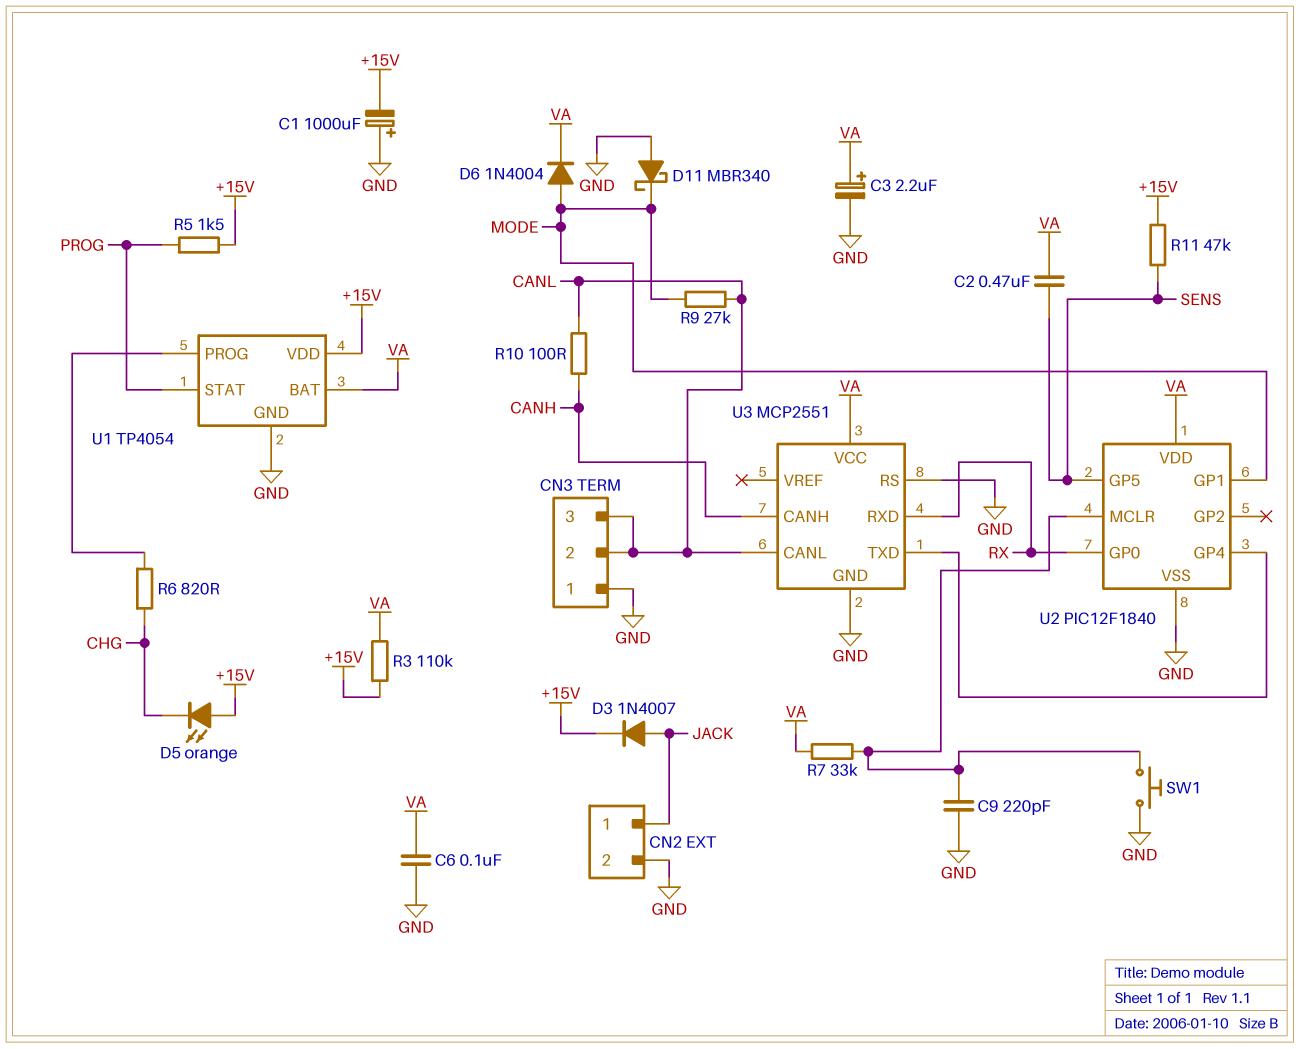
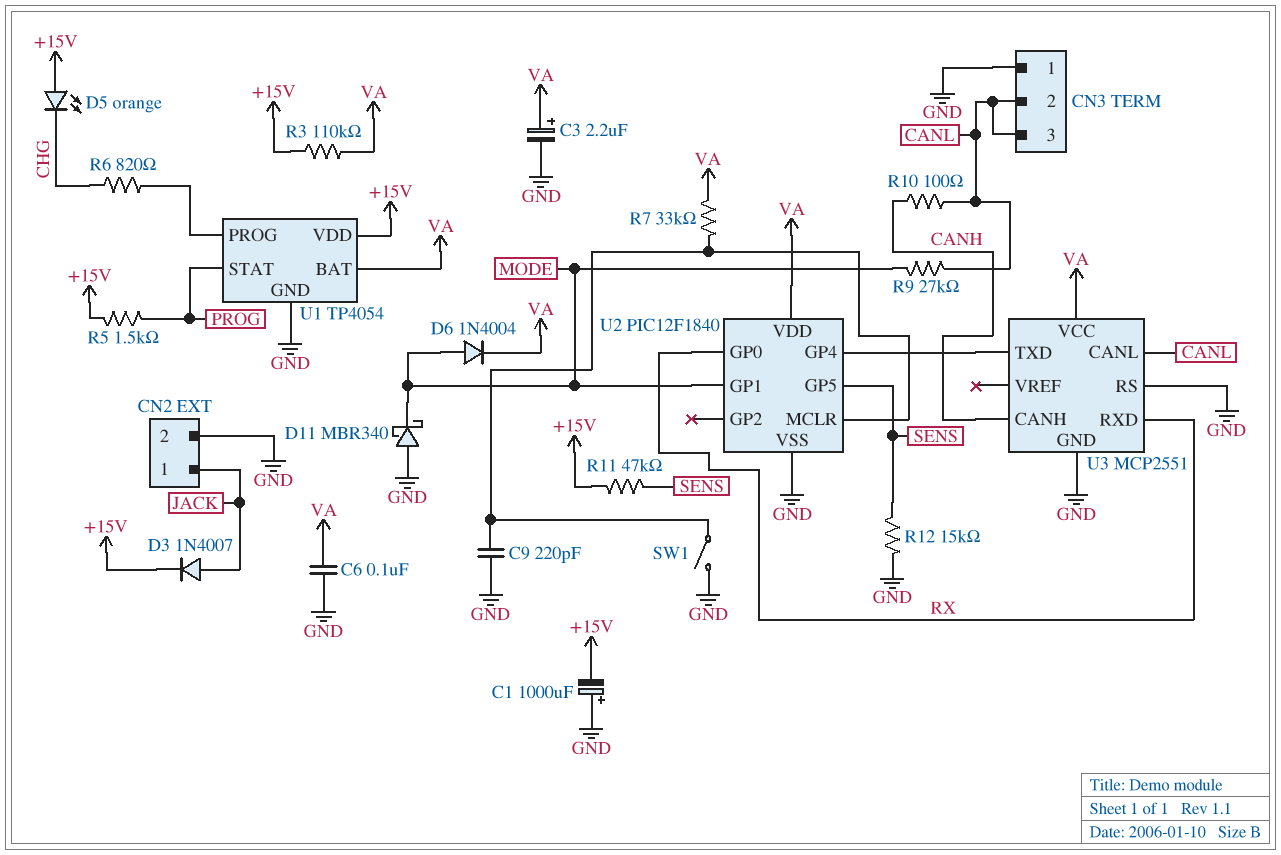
C2: 470nF (SENS, VA) -> none
R12: none -> 15k (GND, SENS)
SW1: button (GND, U2/MCLR) -> switch (GND, U2/MCLR)

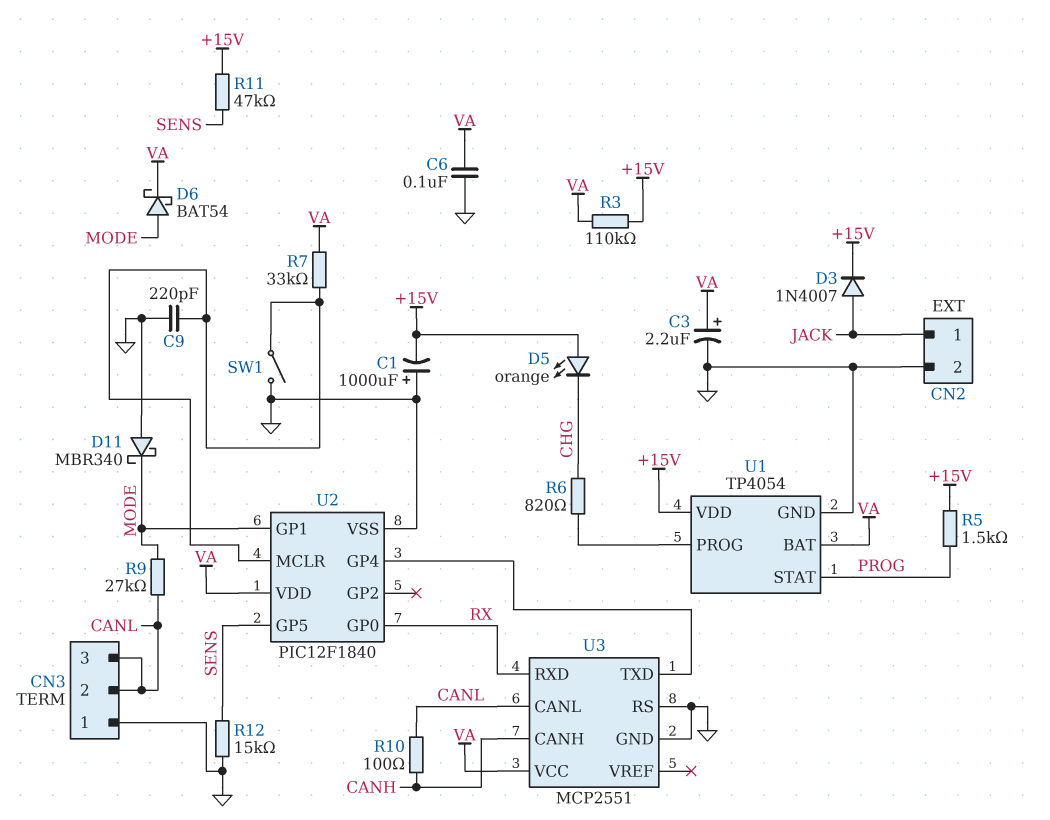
D6: diode 1N4004 (A MODE, K VA) -> schottky BAT54 (A MODE, K VA)

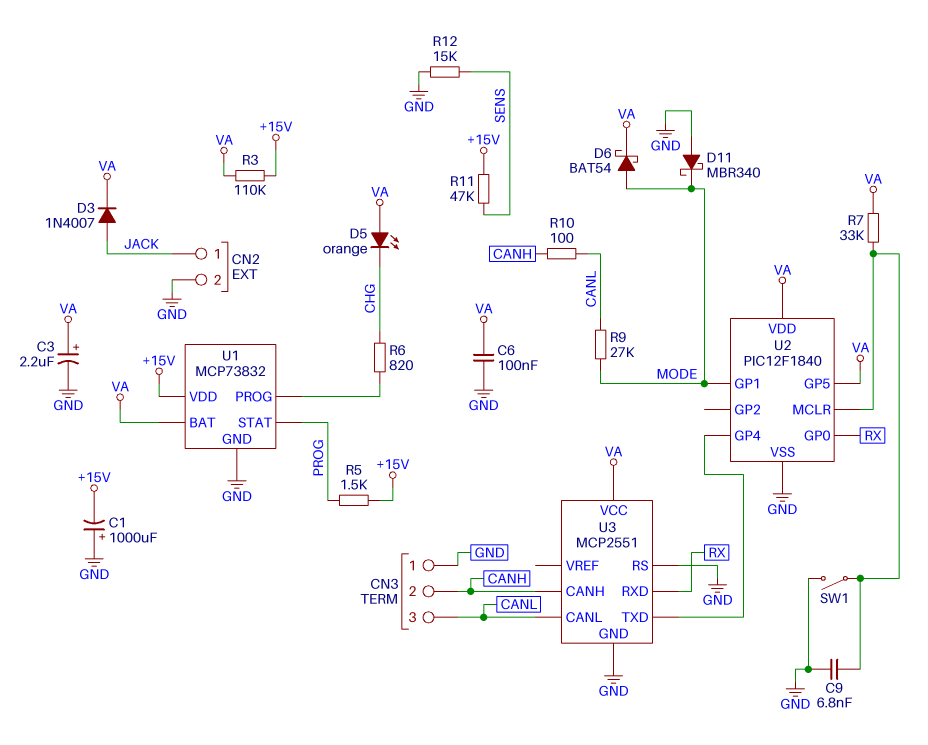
C9: 220pF (GND, U2/MCLR) -> 6.8nF (GND, U2/MCLR)
CN3 pin 2: CANL -> CANH
D3: diode 1N4007 (A JACK, K +15V) -> diode 1N4007 (A JACK, K VA)
D5: LED orange (A +15V, K CHG) -> LED orange (A VA, K CHG)
U1: TP4054 -> MCP73832
U2 pin GP5: SENS -> VA

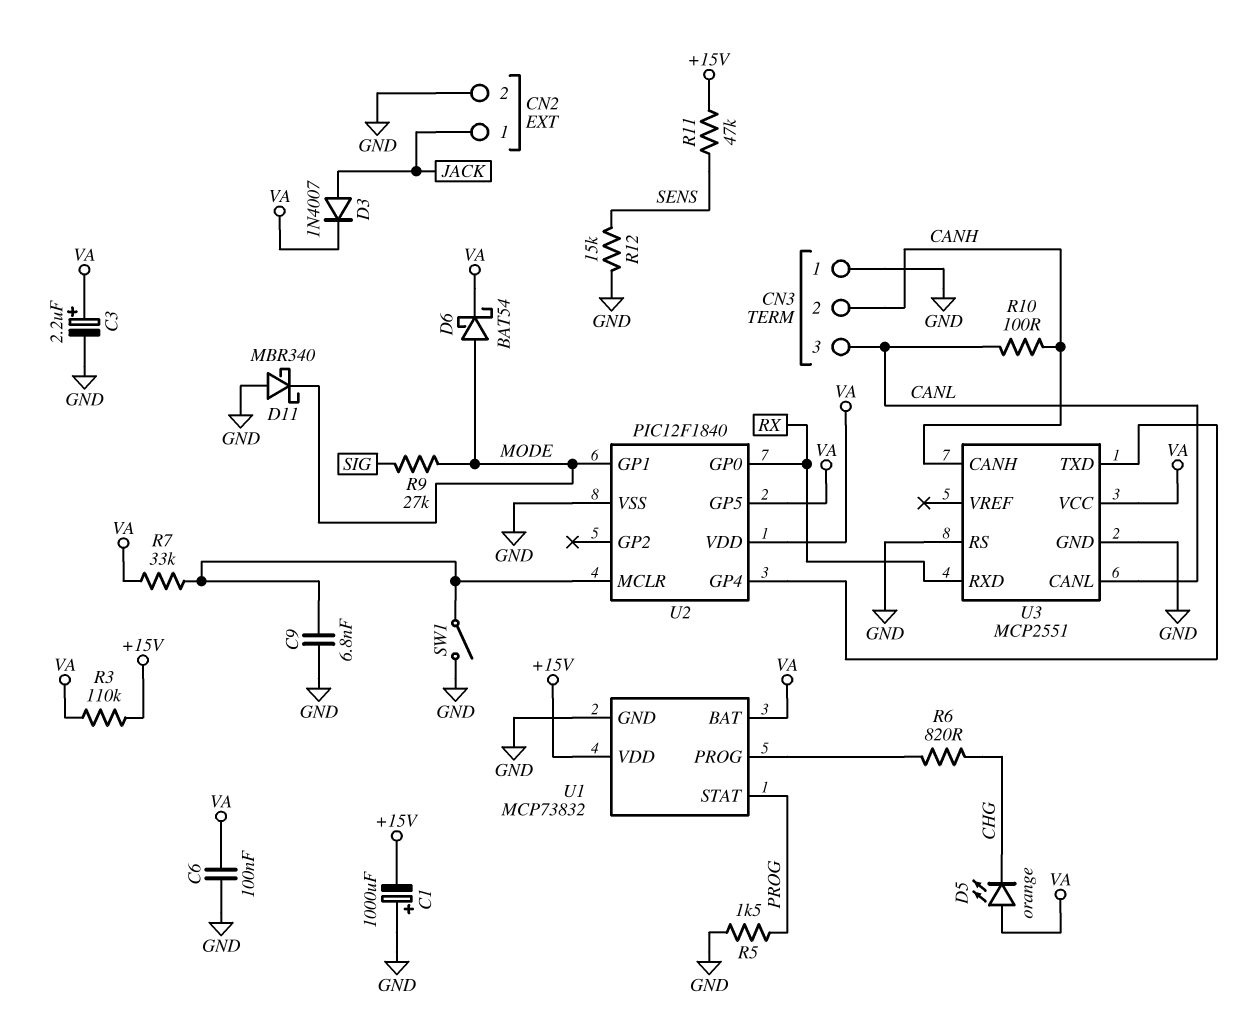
R5: 1.5k (+15V, PROG) -> 1.5k (GND, PROG)
R9: 27k (CANL, MODE) -> 27k (MODE, SIG)

